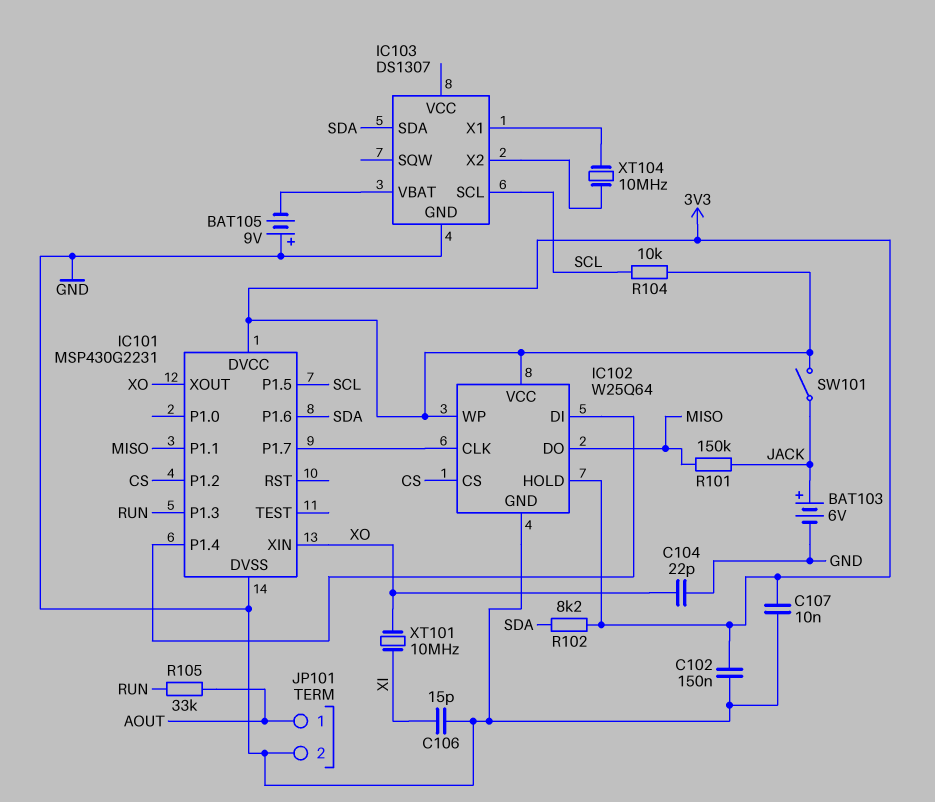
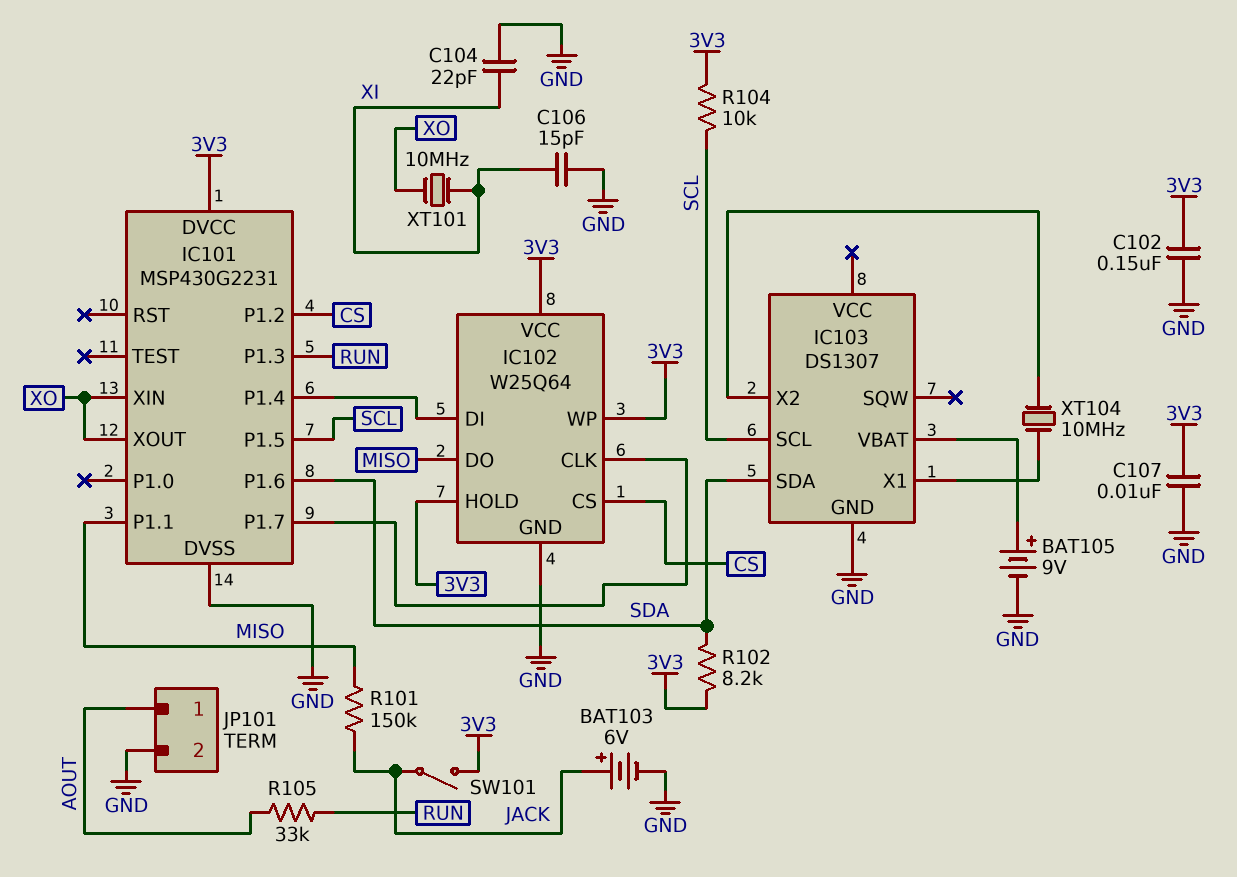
BAT105: 9V (plus GND, minus IC103/VBAT) -> 9V (plus IC103/VBAT, minus GND)
C104: 22pF (GND, XO) -> 22pF (GND, XI)

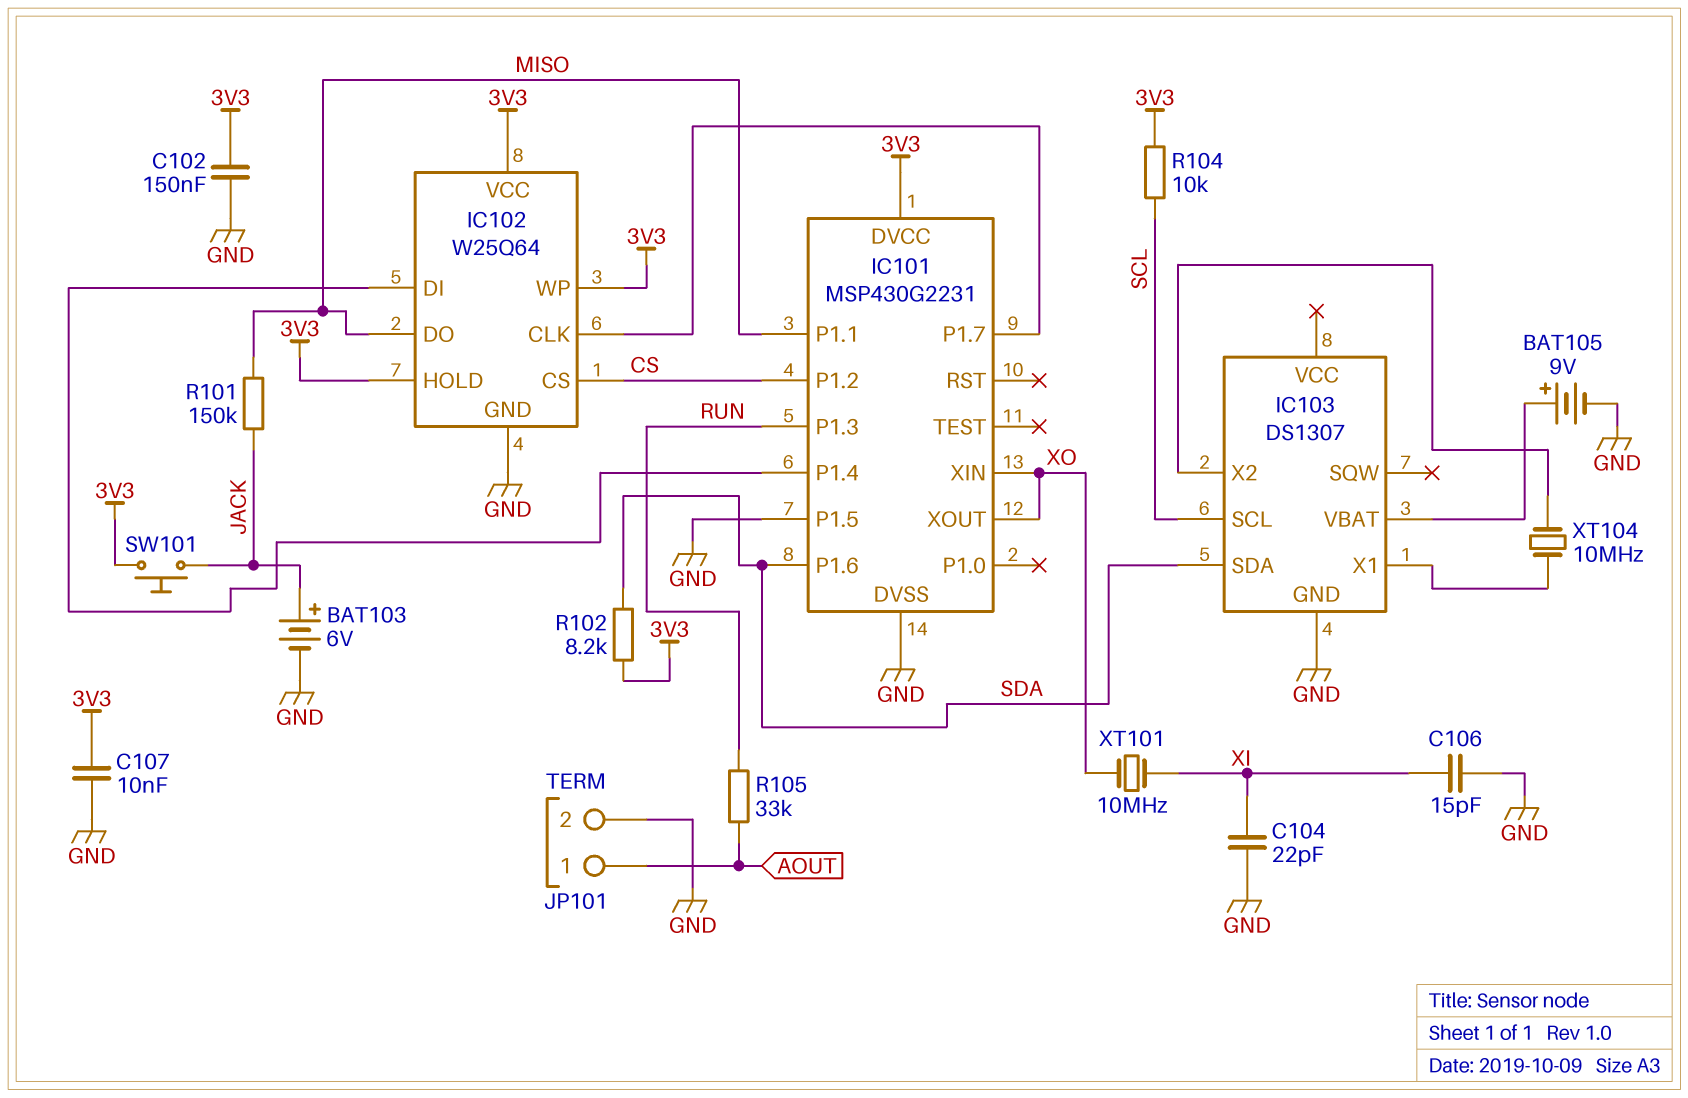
IC101 pin P1.5: SCL -> GND
SW101: switch (3V3, JACK) -> button (3V3, JACK)

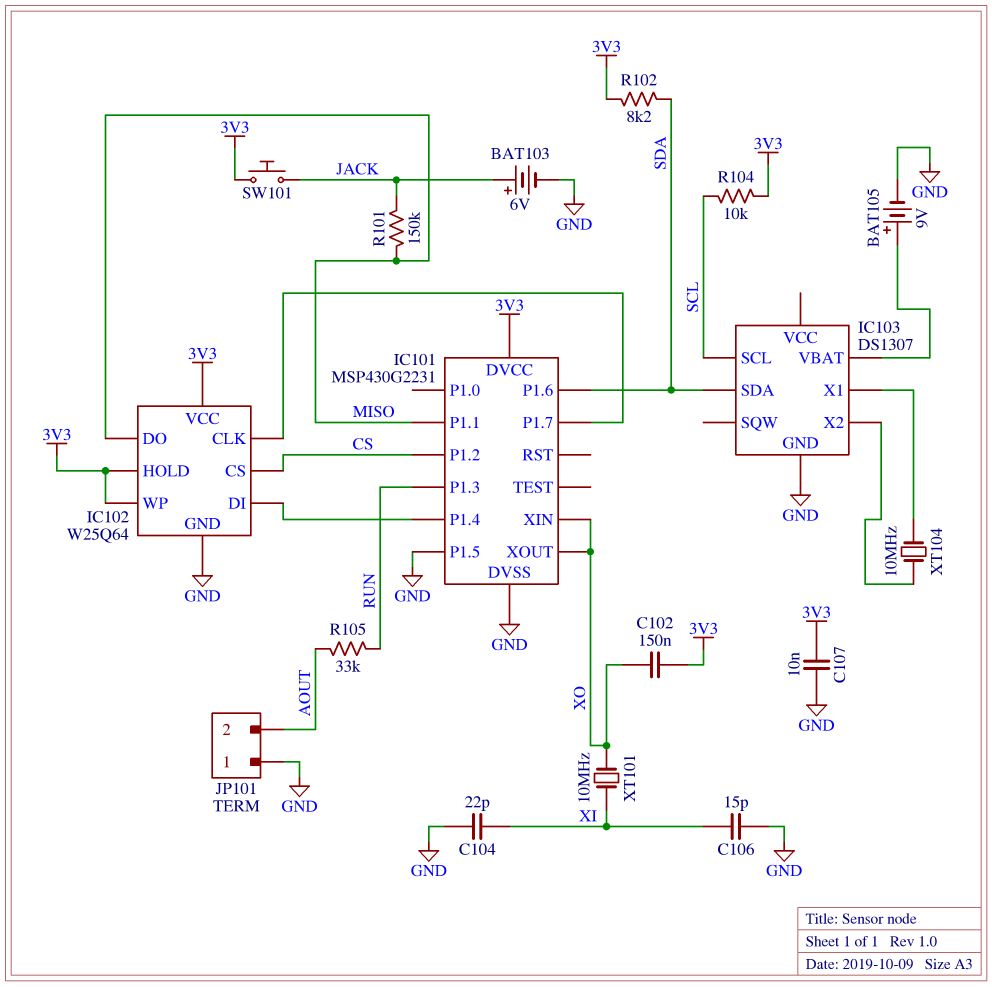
C102: 150nF (3V3, GND) -> 150nF (3V3, XO)
JP101 pin 1: AOUT -> GND
JP101 pin 2: GND -> AOUT

